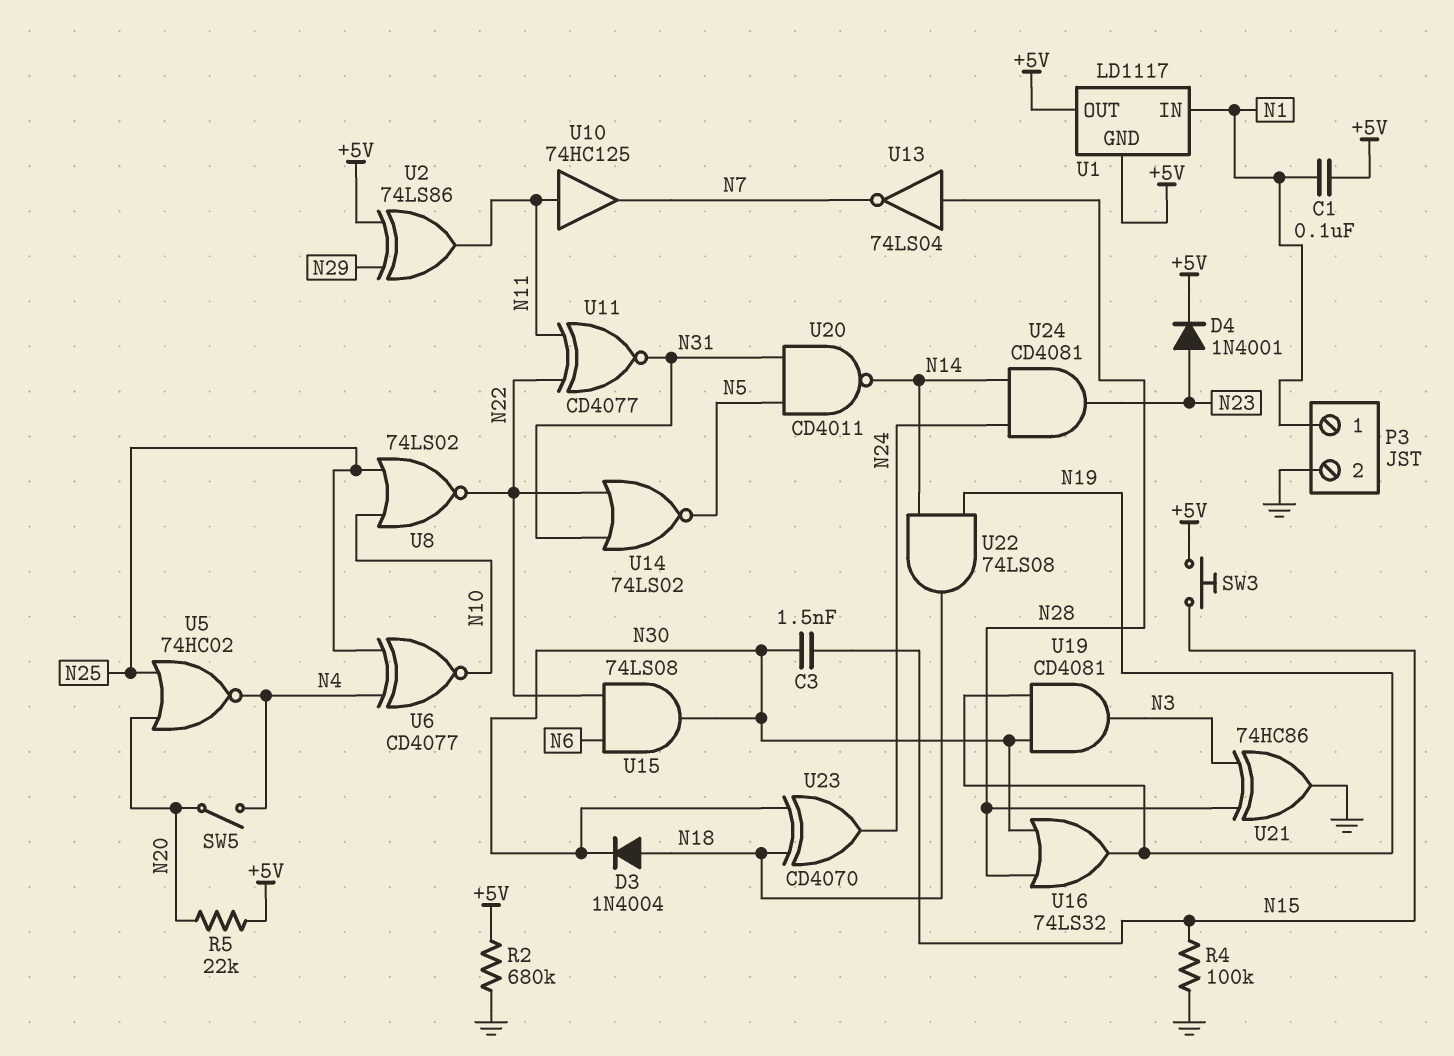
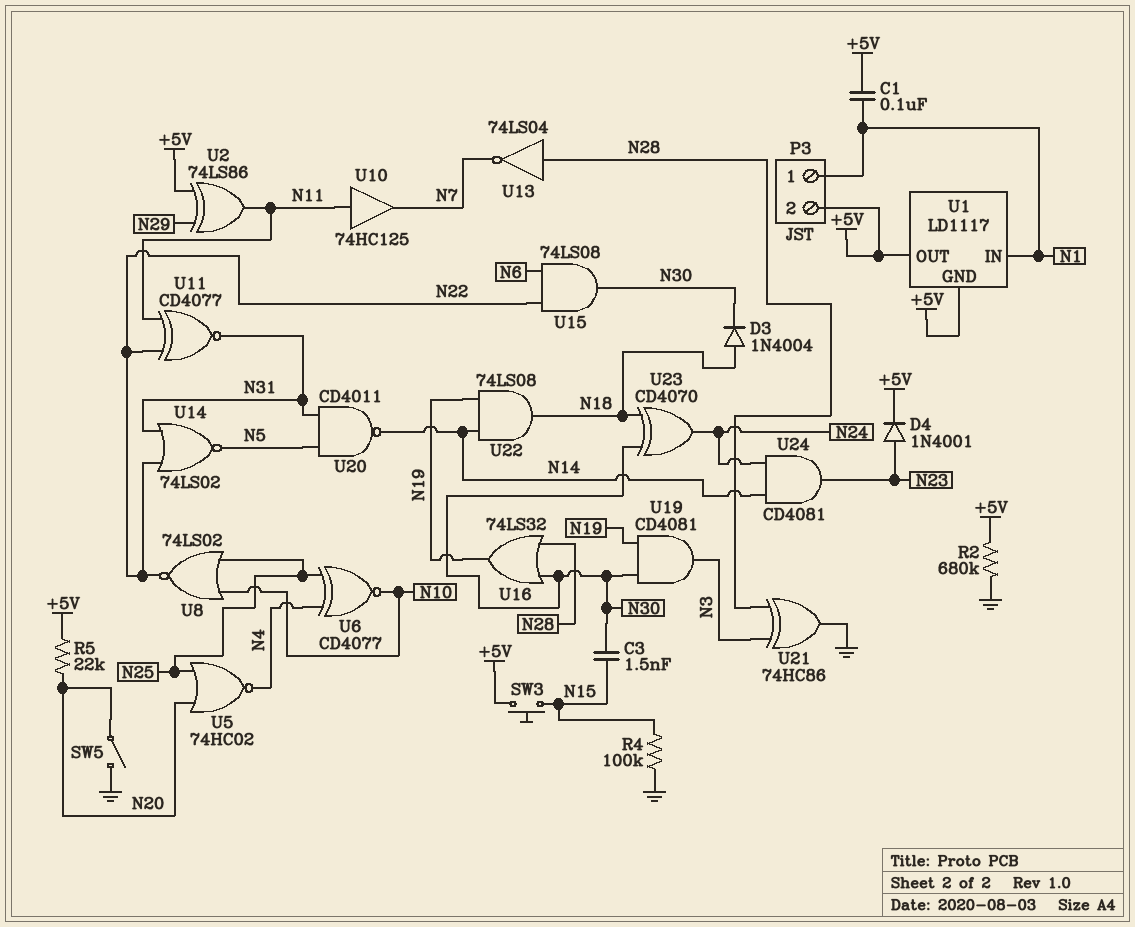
P3 pin 2: GND -> +5V
SW5: switch (N4, N20) -> switch (GND, N20)

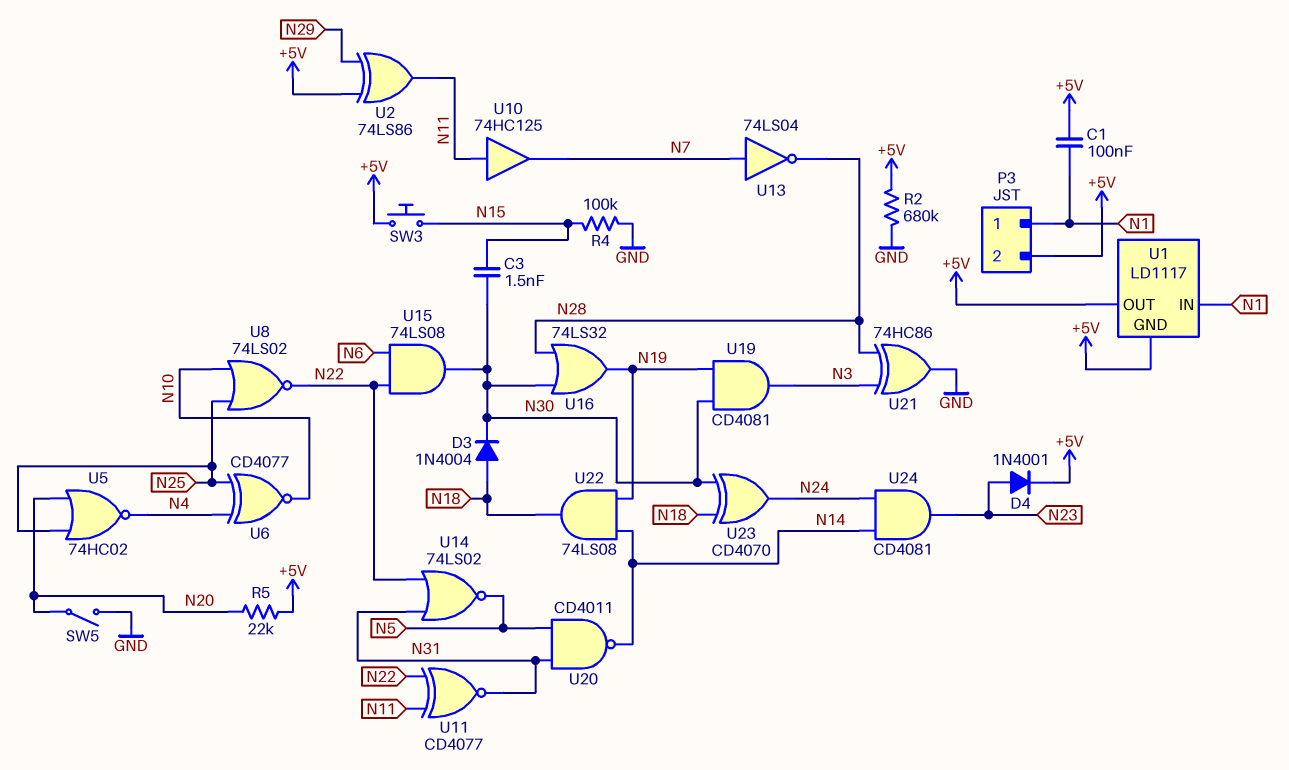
U13: NOT 74LS04 (in N28, out N7) -> NOT 74LS04 (in N7, out N28)

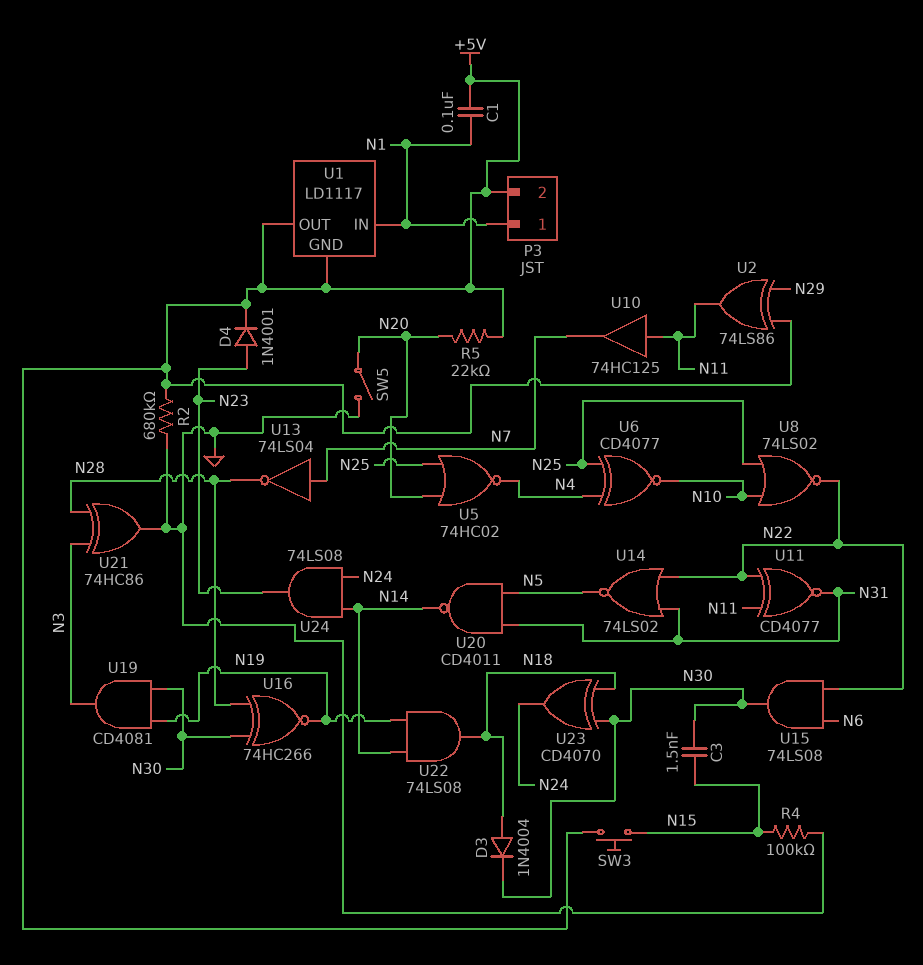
U16: OR 74LS32 (in N28, in N30, out N19) -> XNOR 74HC266 (in N28, in N30, out N19)
U24: AND CD4081 (in N14, in N24, out N23) -> AND 74LS08 (in N14, in N24, out N23)

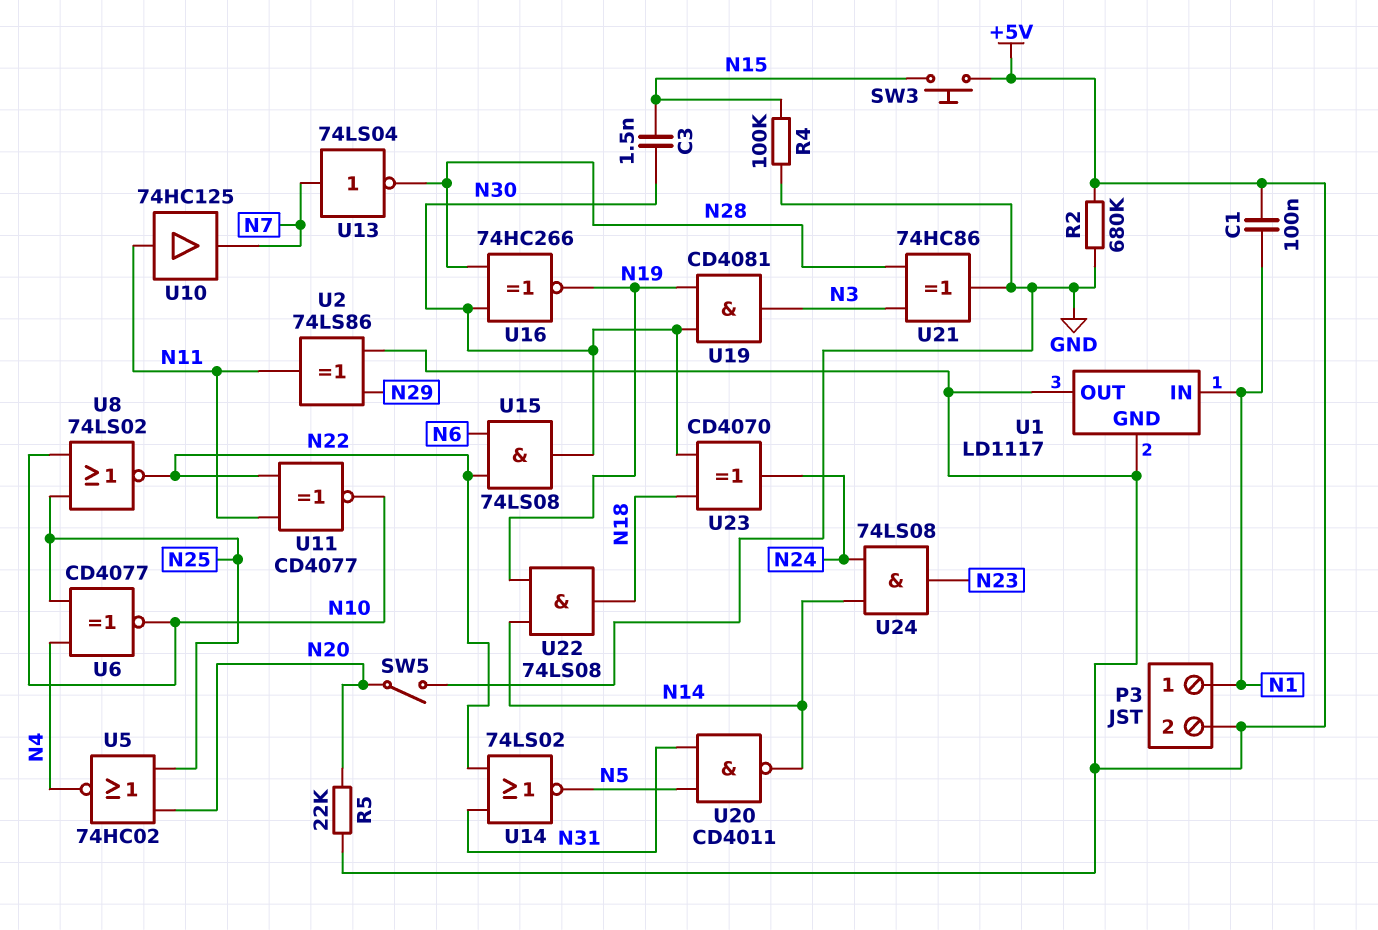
D3: diode 1N4004 (A N18, K N30) -> none
D4: diode 1N4001 (A N23, K +5V) -> none
U11: XNOR CD4077 (in N11, in N22, out N31) -> XNOR CD4077 (in N11, in N22, out N10)

